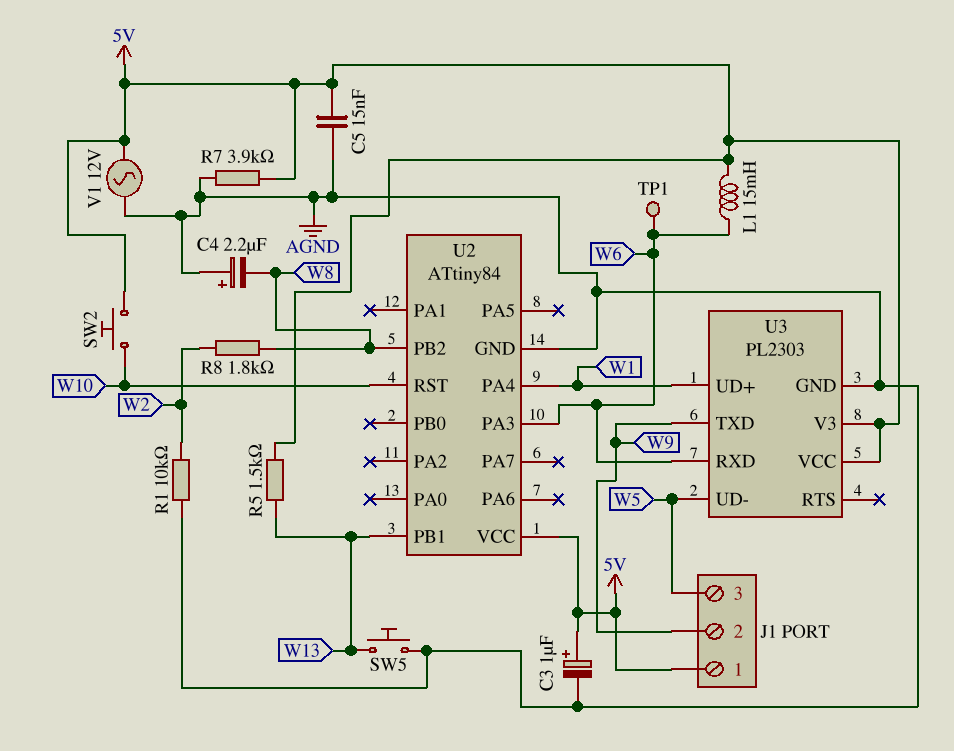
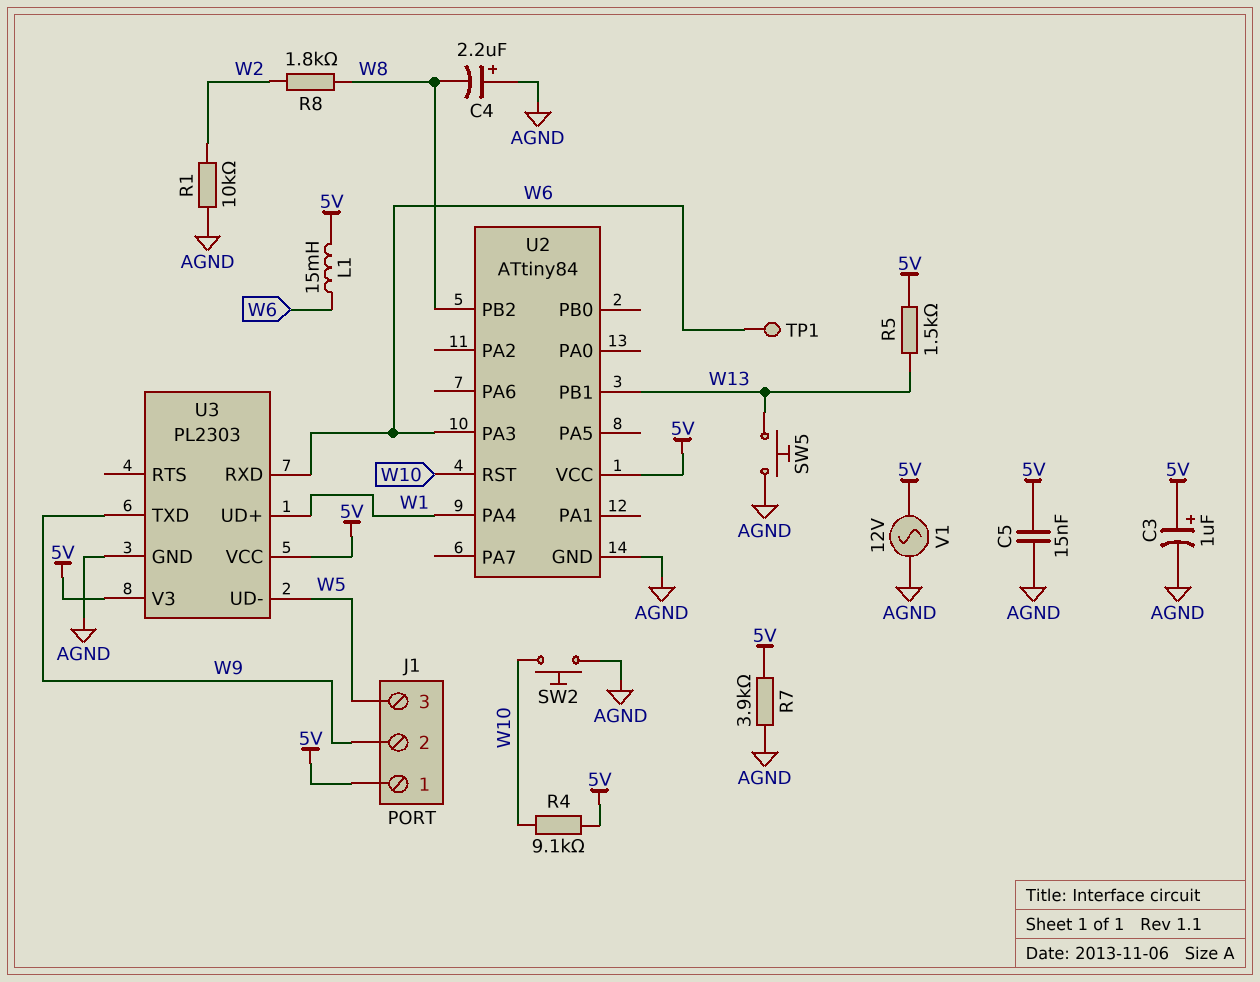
R4: none -> 9.1k (5V, W10)
SW2: button (5V, W10) -> button (AGND, W10)

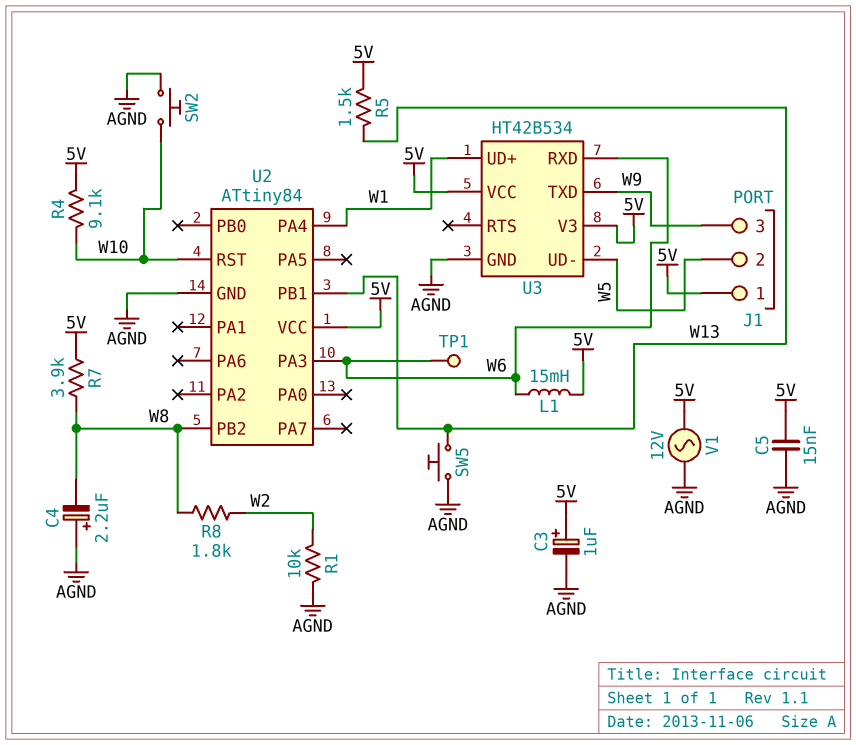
J1 pin 2: W9 -> W5
J1 pin 3: W5 -> W9
R7: 3.9k (5V, AGND) -> 3.9k (5V, W8)
U3: PL2303 -> HT42B534

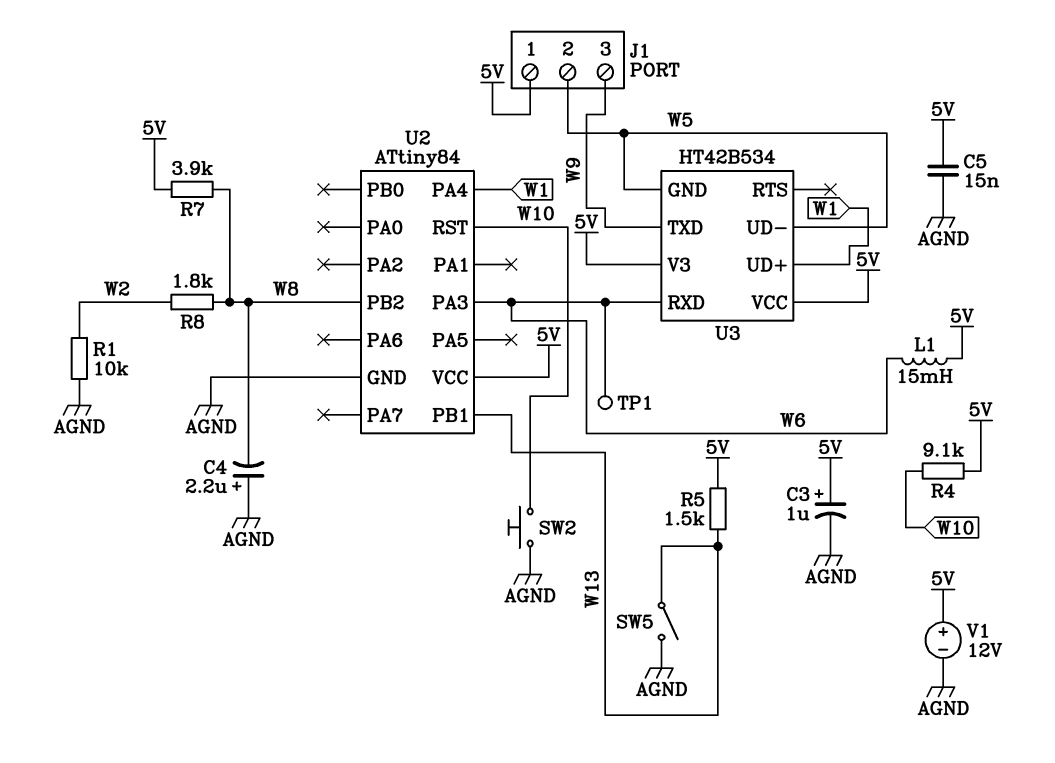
SW5: button (AGND, W13) -> switch (AGND, W13)
U3 pin GND: AGND -> W5
V1: AC 12V (5V, AGND) -> 12V (plus 5V, minus AGND)

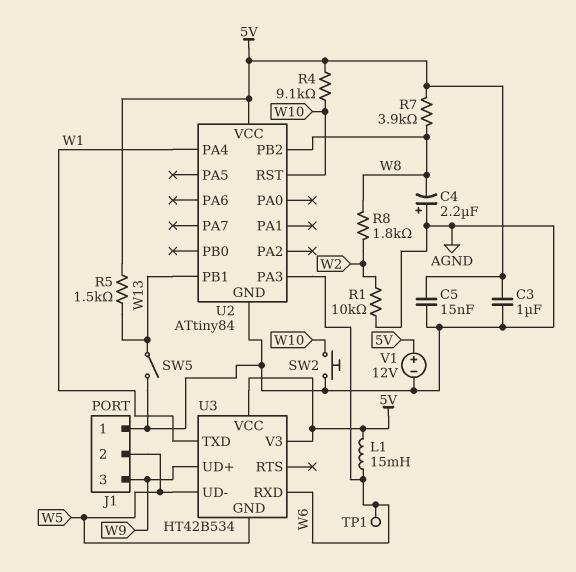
C3: 1uF (plus 5V, minus AGND) -> 1uF (5V, AGND)
J1 pin 1: 5V -> AGND
U3 pin TXD: W9 -> W1
U3 pin UD+: W1 -> W9

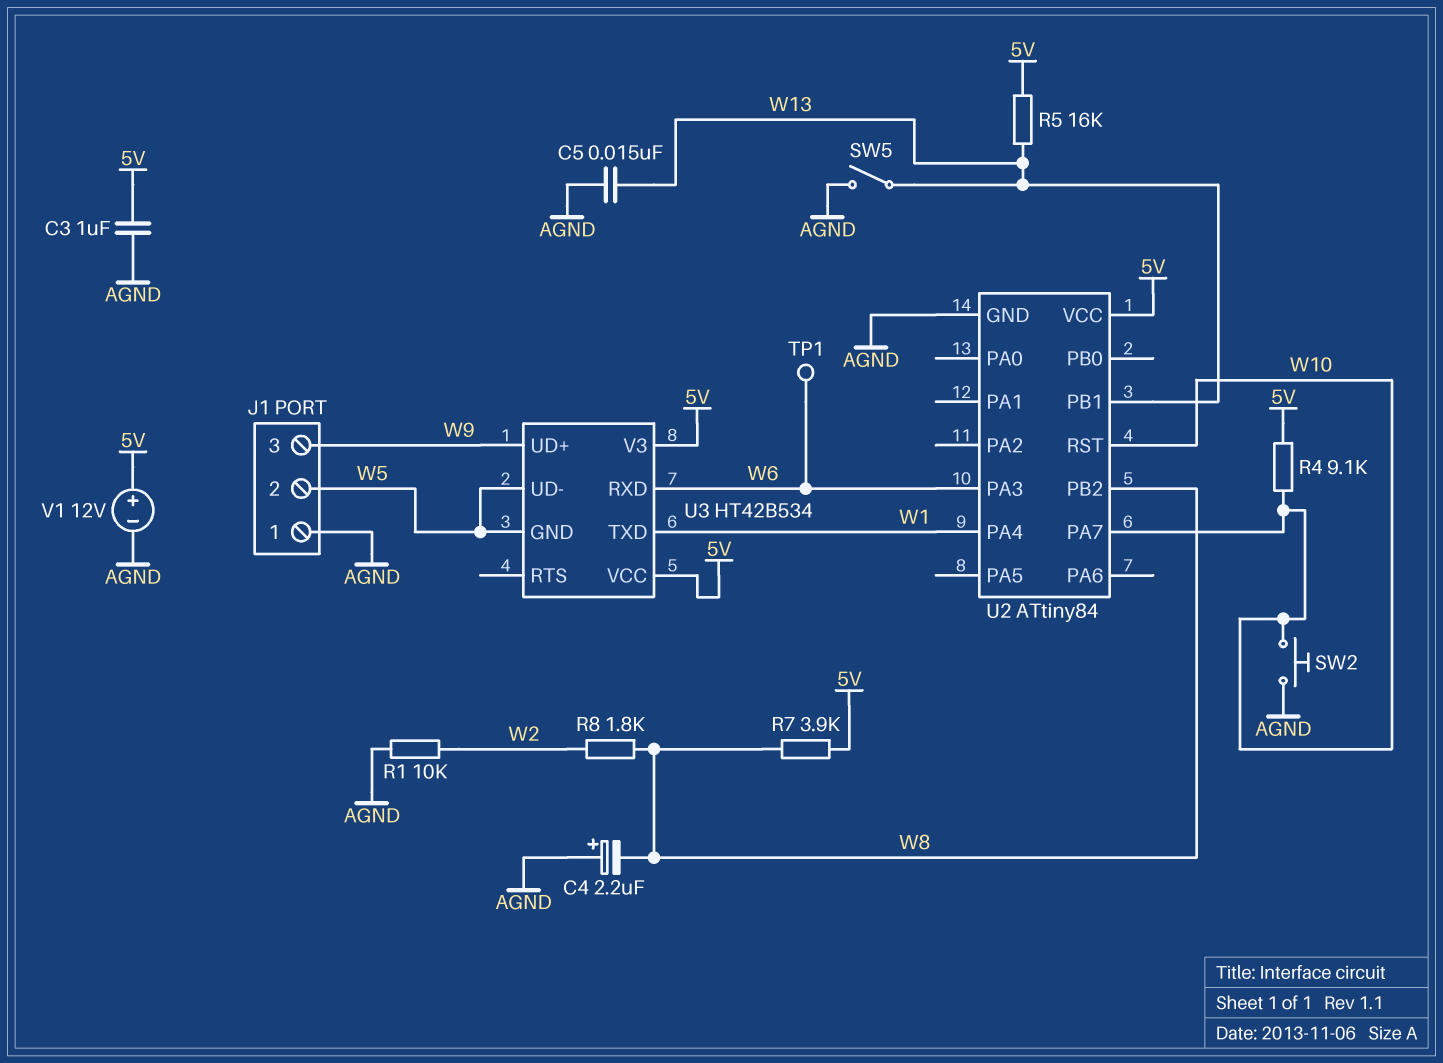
C5: 15nF (5V, AGND) -> 15nF (AGND, W13)
L1: 15mH (5V, W6) -> none
R5: 1.5k (5V, W13) -> 16k (5V, W13)
U2 pin PA7: none -> W10

